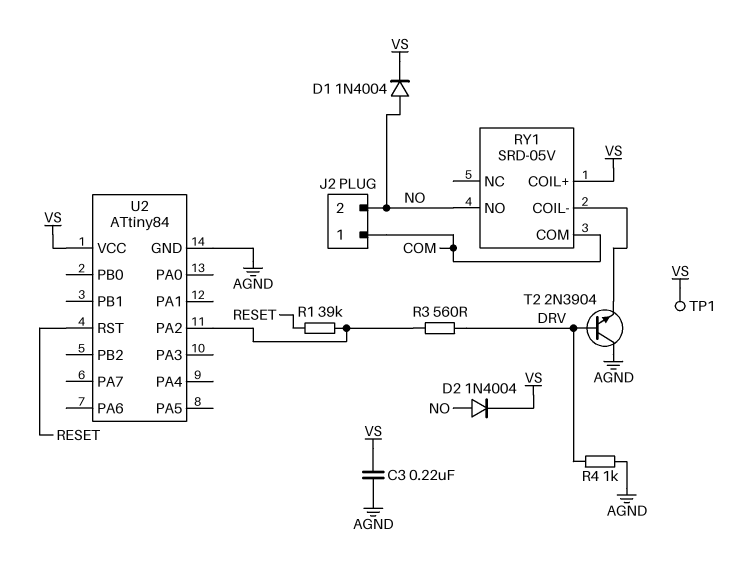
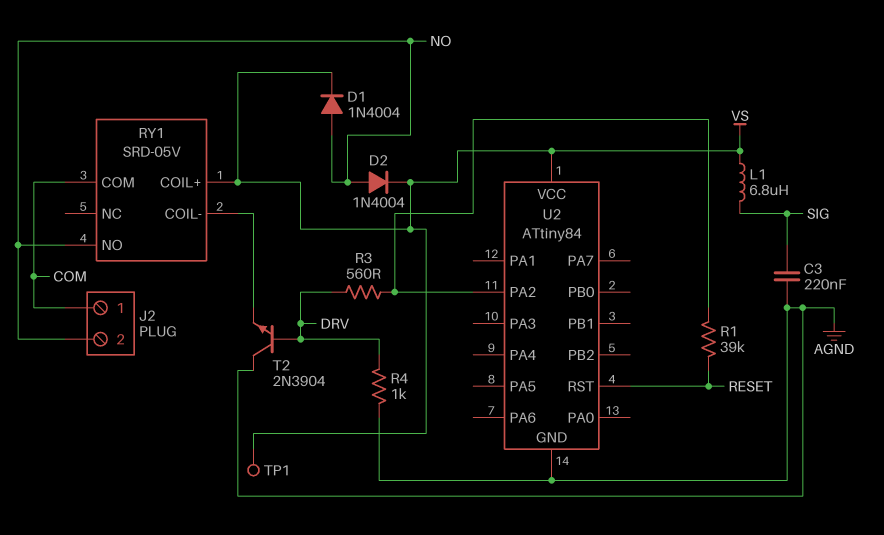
C3: 220nF (AGND, VS) -> 220nF (AGND, SIG)
L1: none -> 6.8uH (SIG, VS)

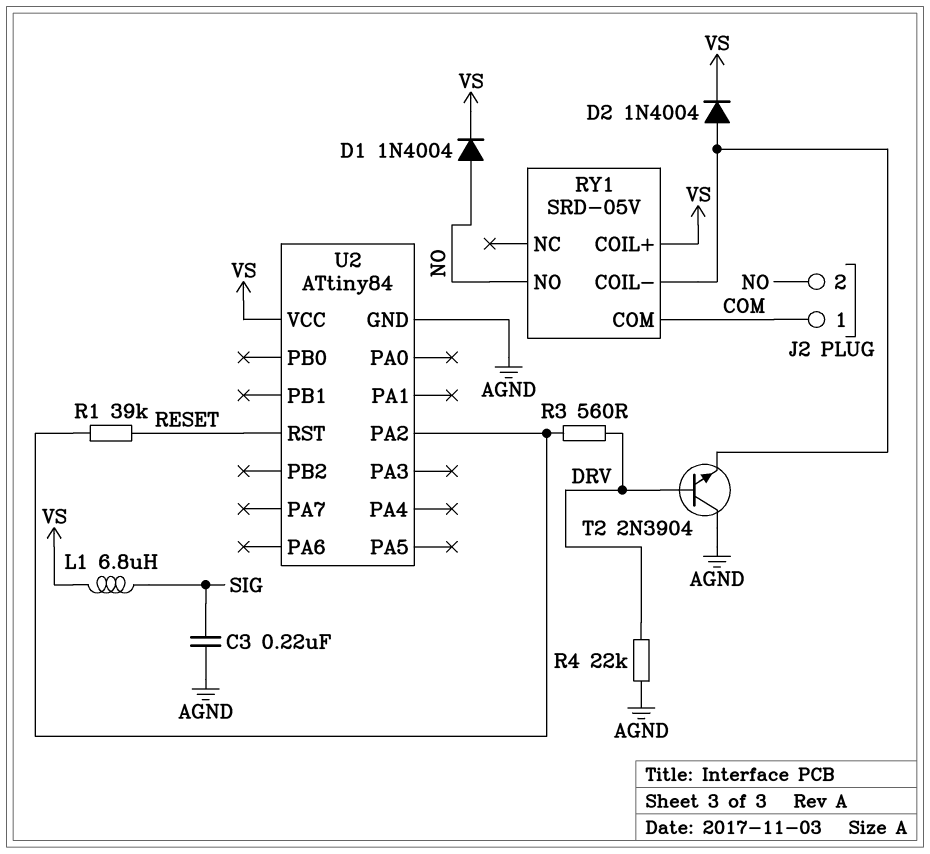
D2: diode 1N4004 (A NO, K VS) -> diode 1N4004 (A RY1/COIL-, K VS)
R4: 1k (AGND, DRV) -> 22k (AGND, DRV)
TP1: test point (VS) -> none

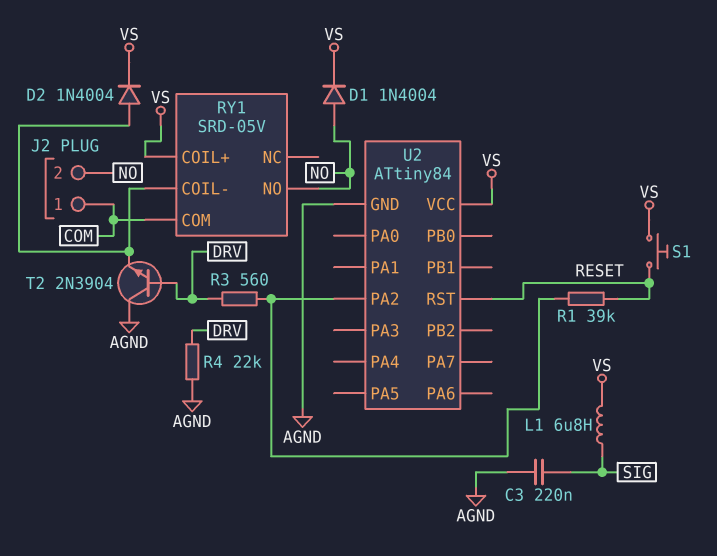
S1: none -> button (RESET, VS)

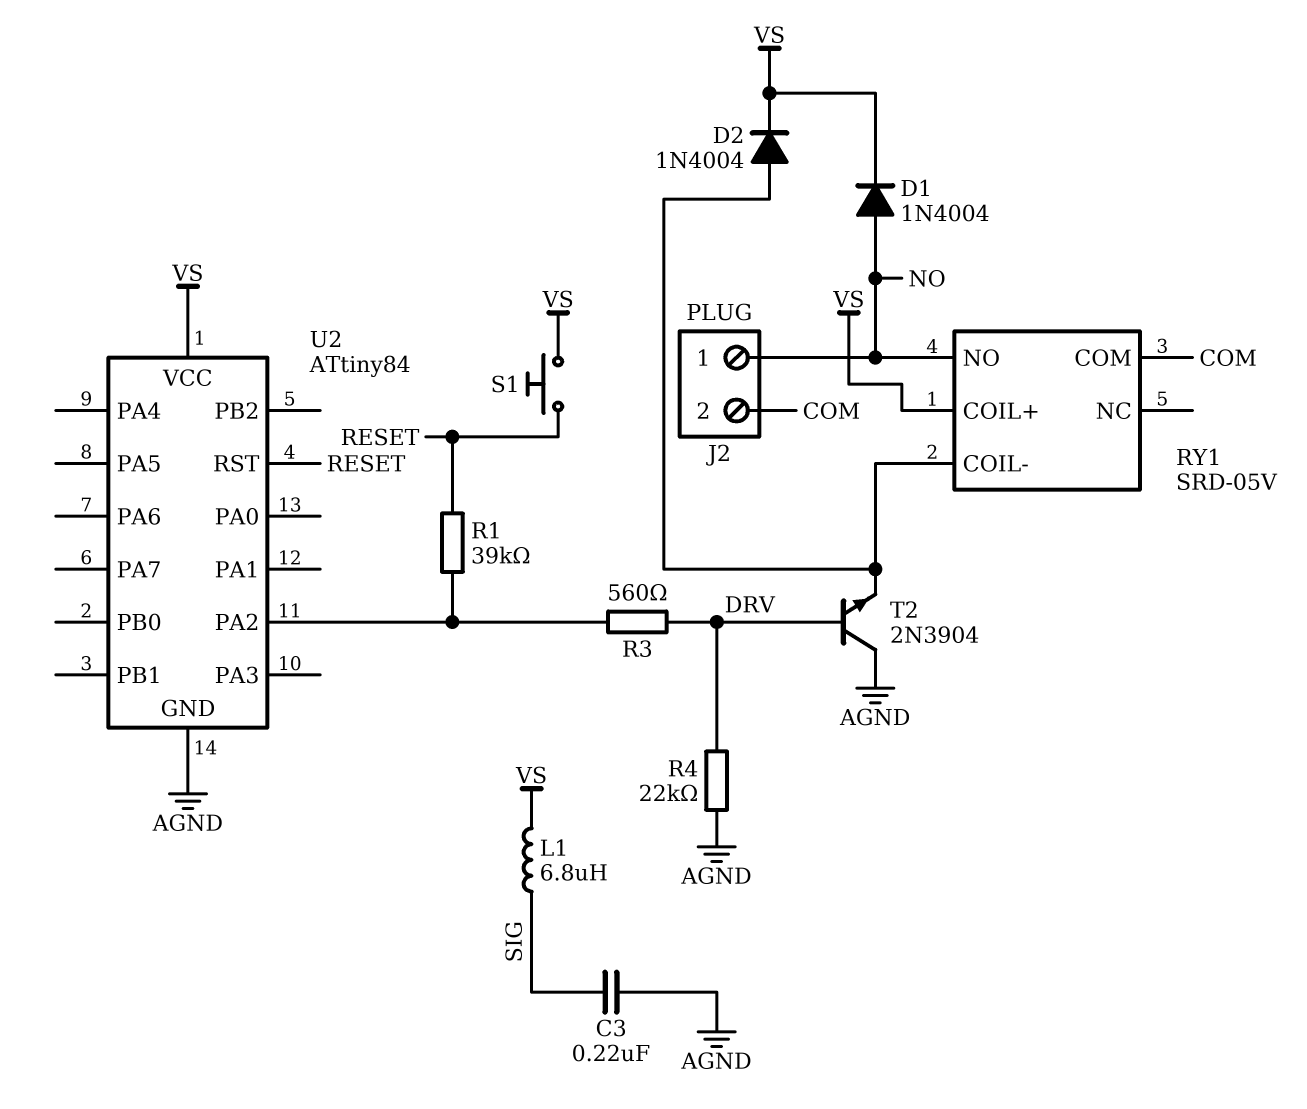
J2 pin 1: COM -> NO
J2 pin 2: NO -> COM

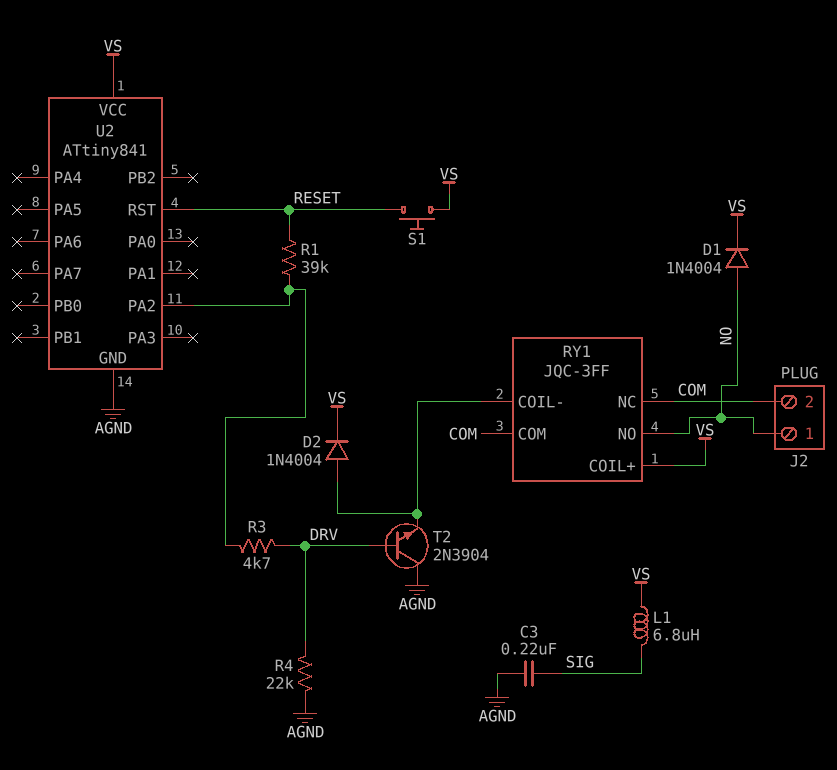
R3: 560 (DRV, U2/PA2) -> 4.7k (DRV, U2/PA2)
RY1: SRD-05V -> JQC-3FF
RY1 pin NC: none -> COM
U2: ATtiny84 -> ATtiny841

